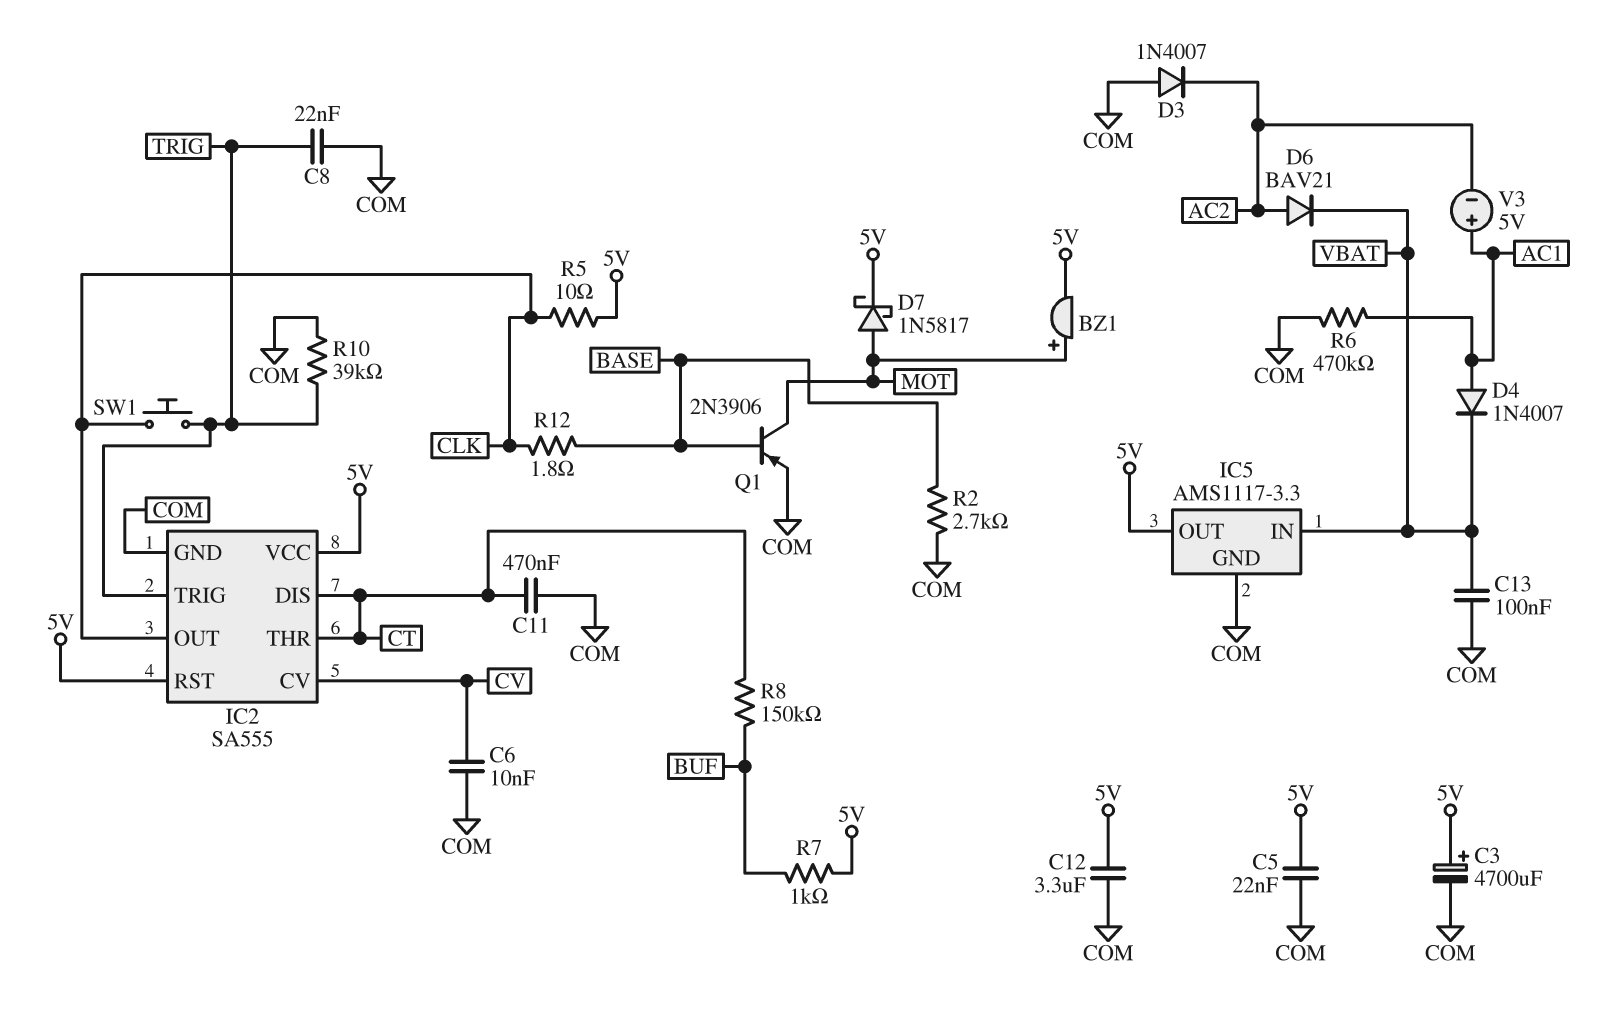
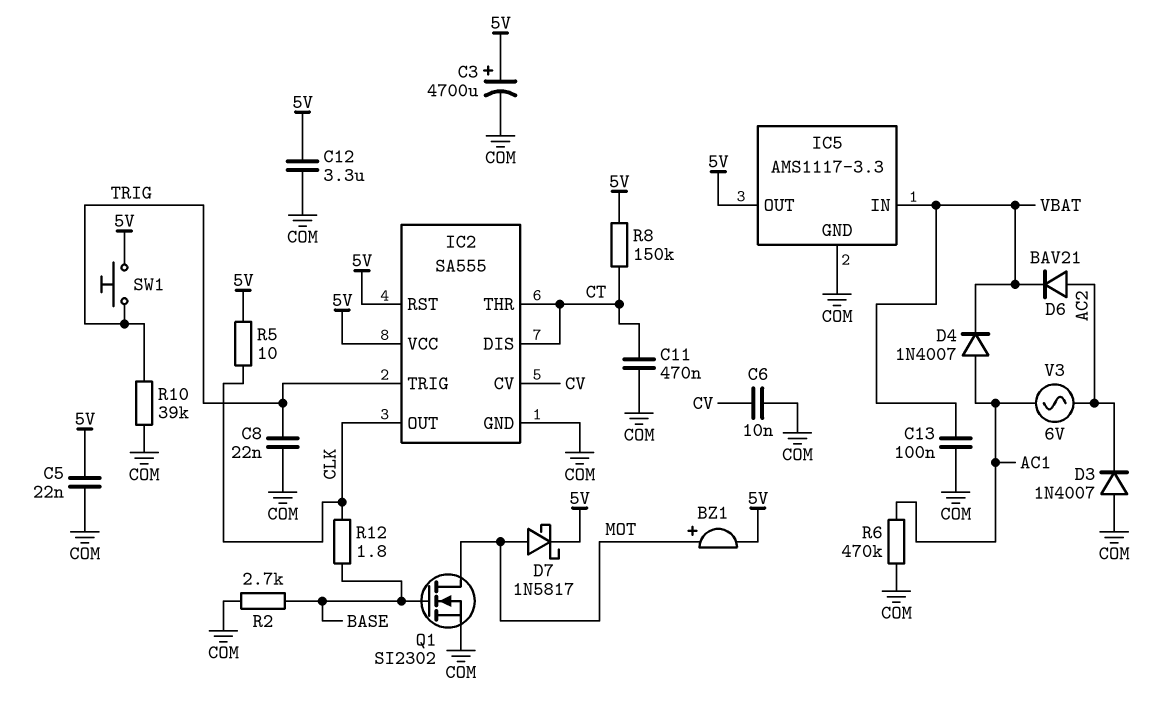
Q1: PNP 2N3906 (B BASE, C MOT, E COM) -> NMOS SI2302 (G BASE, D MOT, S COM)
R7: 1k (5V, BUF) -> none
R8: 150k (BUF, CT) -> 150k (5V, CT)
SW1: button (CLK, TRIG) -> button (5V, TRIG)
V3: 5V (plus AC1, minus AC2) -> AC 6V (AC1, AC2)

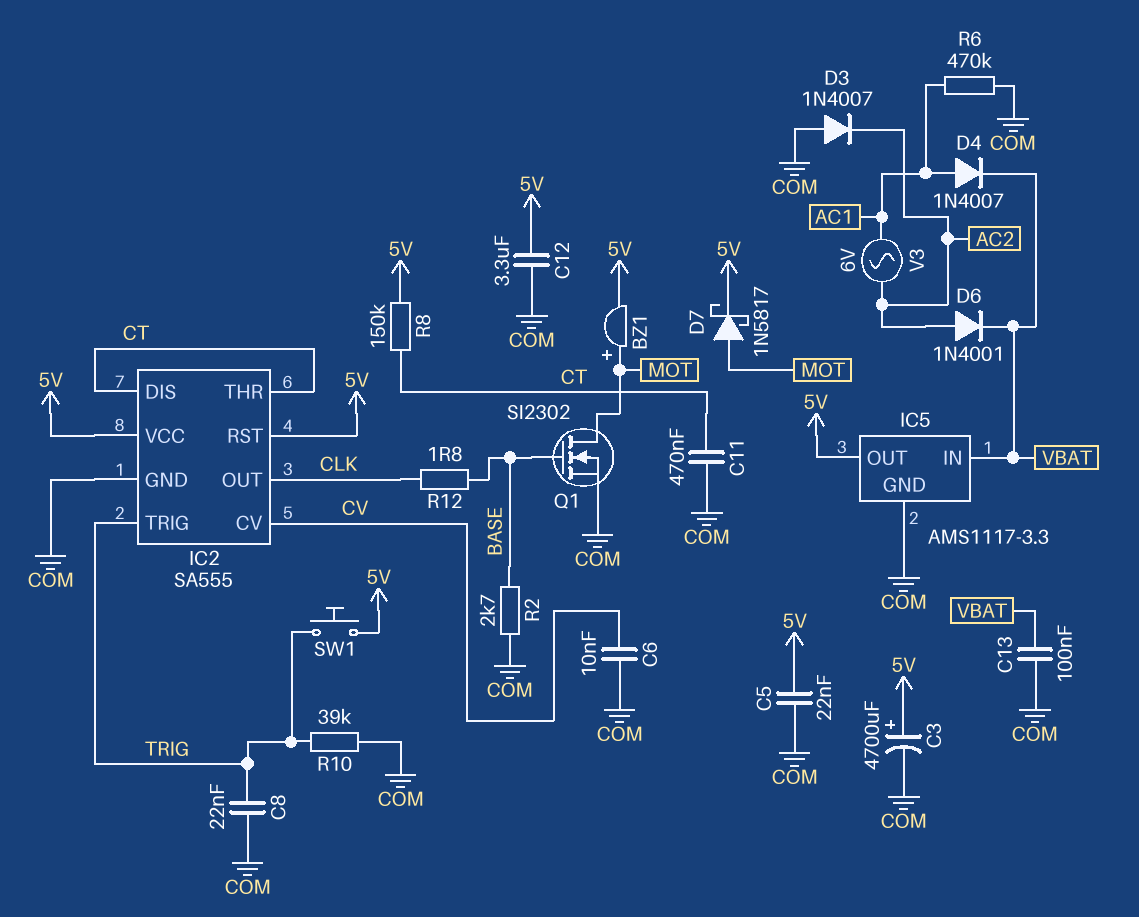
D6: diode BAV21 (A AC2, K VBAT) -> diode 1N4001 (A AC2, K VBAT)
R5: 10 (5V, CLK) -> none

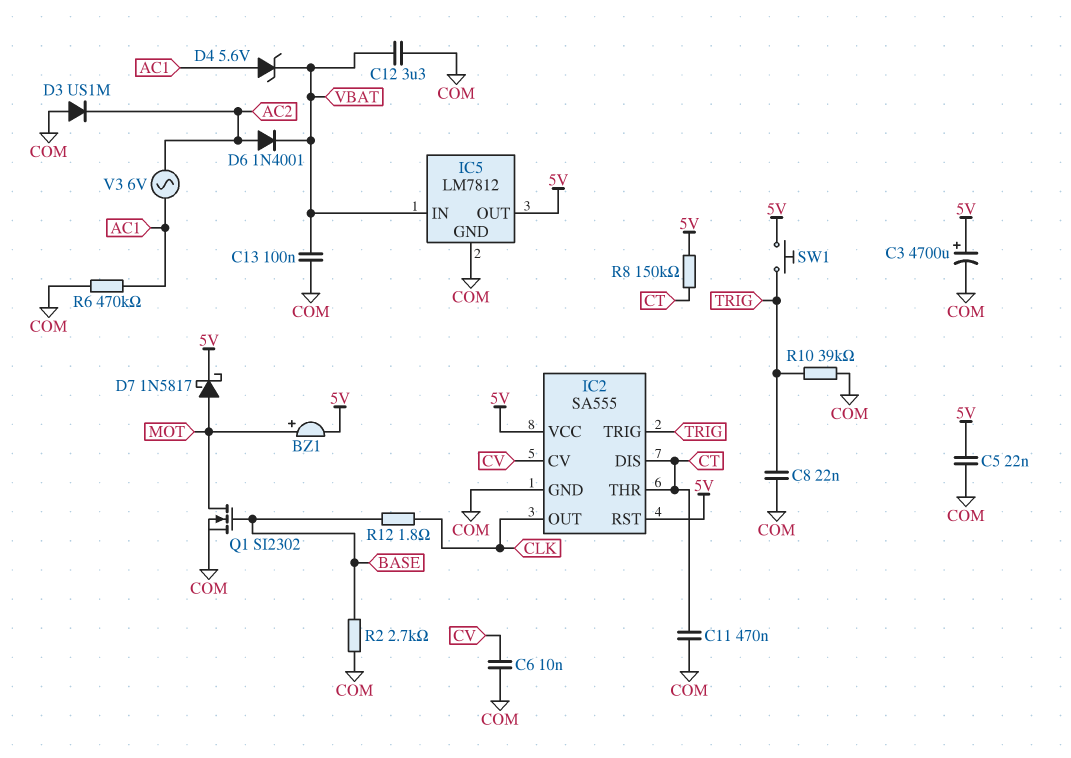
C12: 3.3uF (5V, COM) -> 3.3uF (COM, VBAT)
D3: diode 1N4007 (A COM, K AC2) -> diode US1M (A COM, K AC2)
D4: diode 1N4007 (A AC1, K VBAT) -> zener 5.6V (A AC1, K VBAT)
IC5: AMS1117-3.3 -> LM7812

